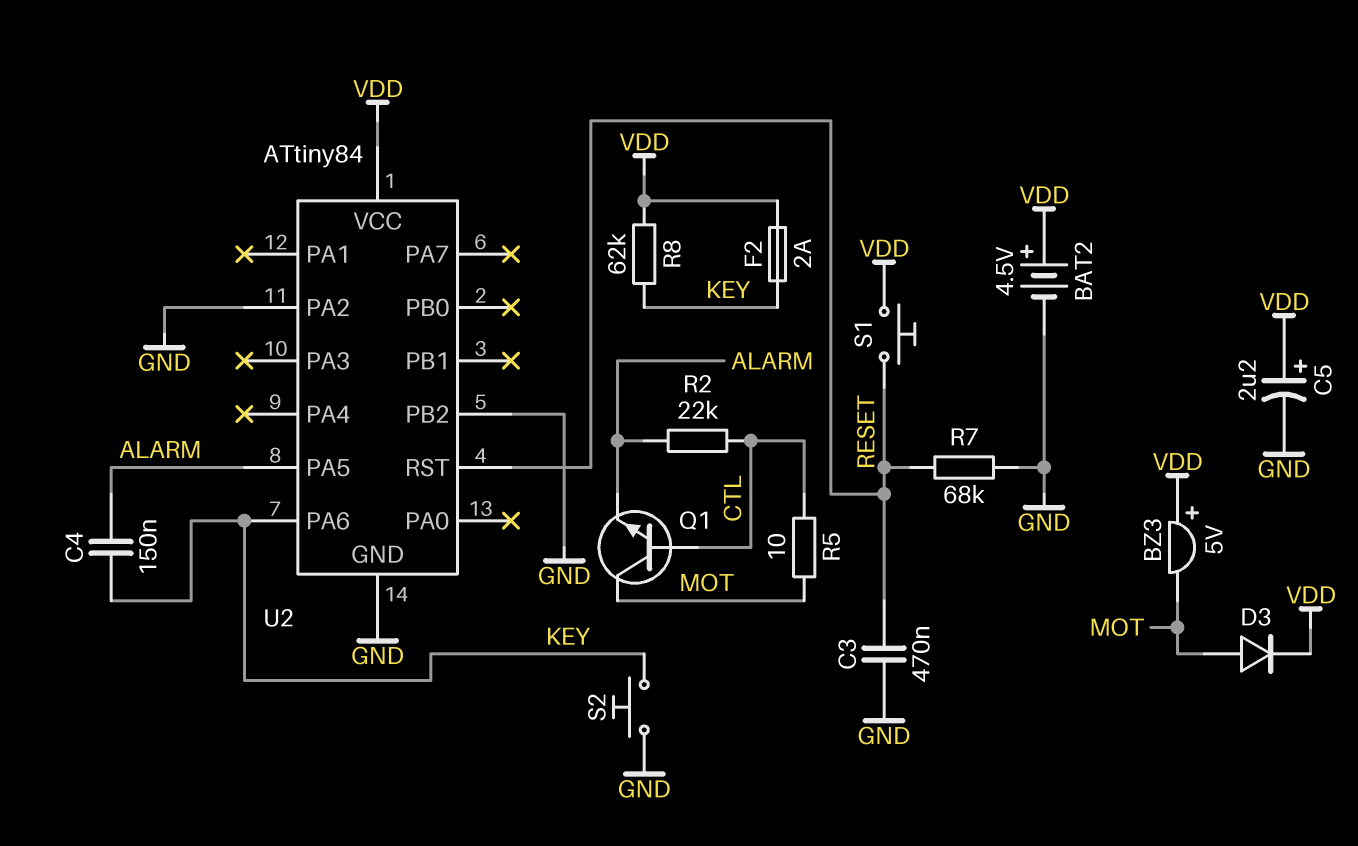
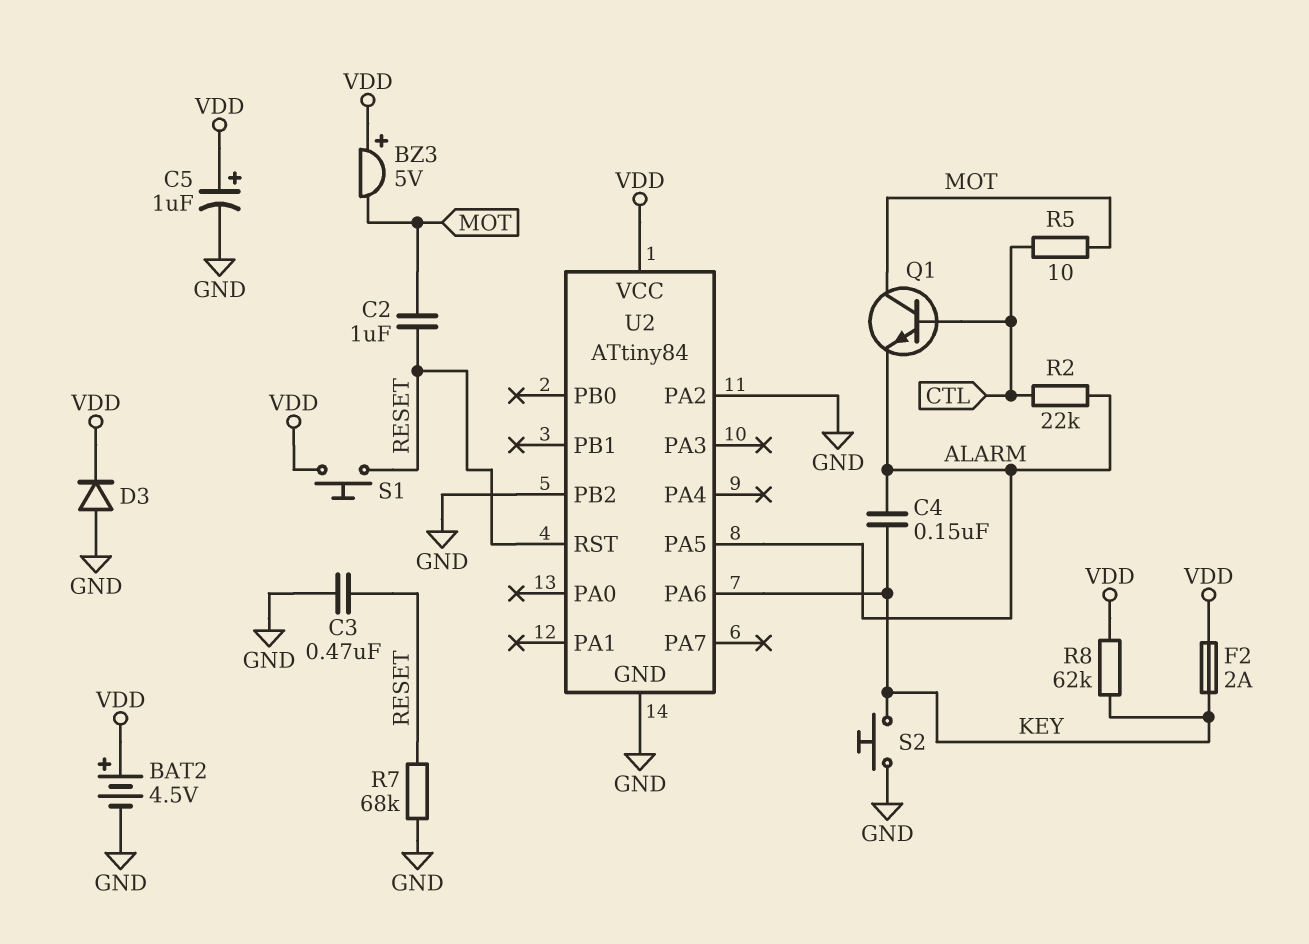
C2: none -> 1uF (MOT, RESET)
C5: 2.2uF (plus VDD, minus GND) -> 1uF (plus VDD, minus GND)
D3: diode (A MOT, K VDD) -> diode (A GND, K VDD)

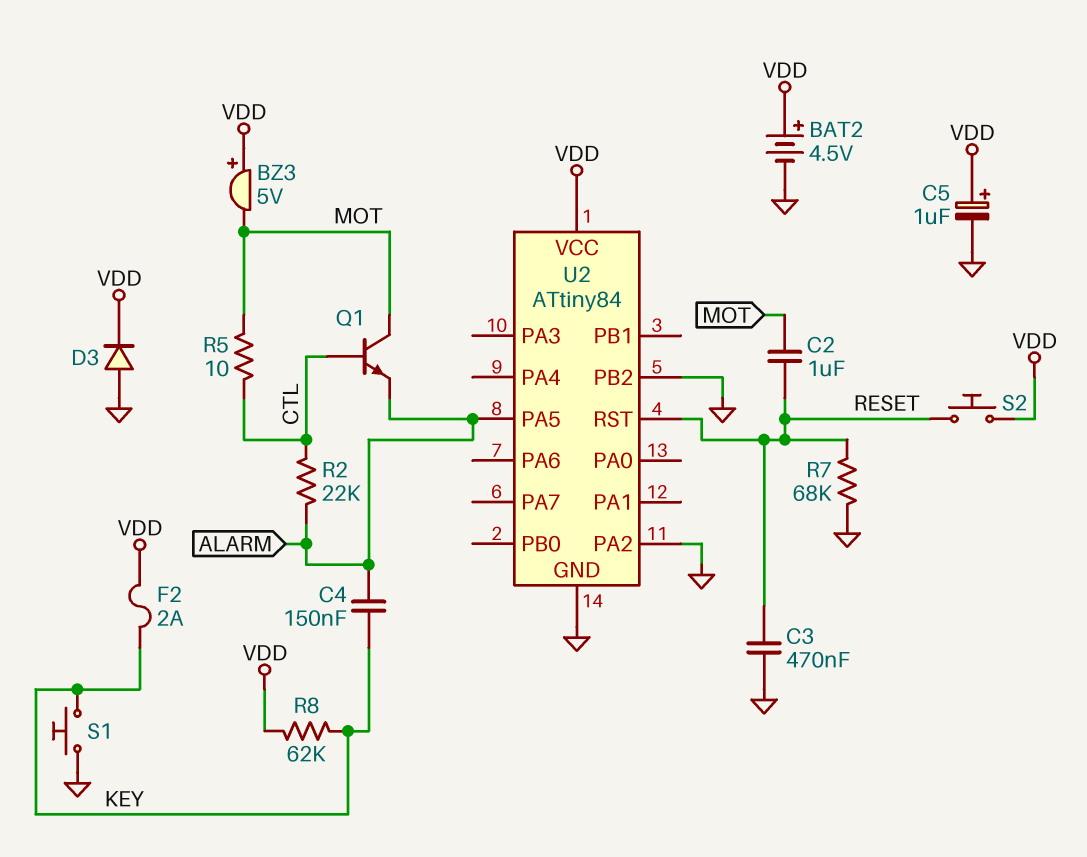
S1: button (RESET, VDD) -> button (GND, KEY)
S2: button (GND, KEY) -> button (RESET, VDD)
U2 pin PA6: KEY -> none

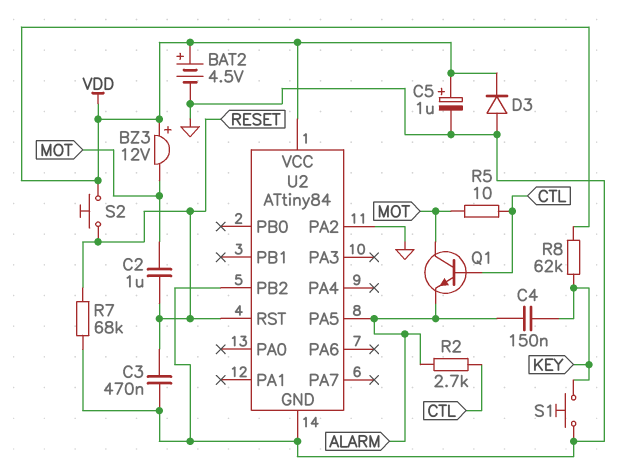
BZ3: buzzer 5V (plus VDD, minus MOT) -> buzzer 12V (plus VDD, minus MOT)
F2: 2A (KEY, VDD) -> none
R2: 22k (ALARM, CTL) -> 2.7k (ALARM, CTL)

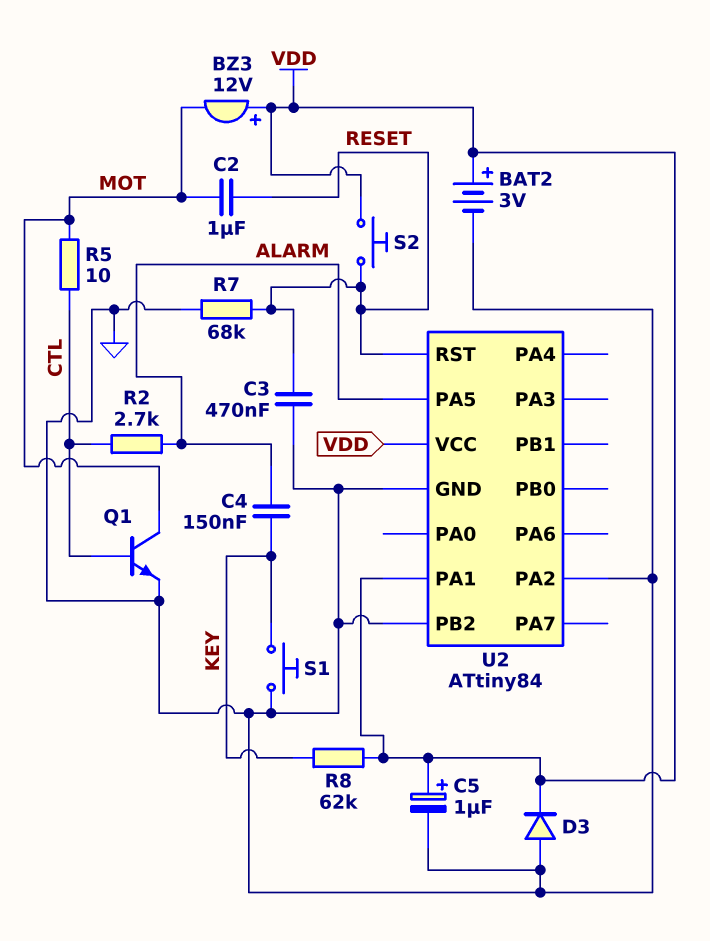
BAT2: 4.5V (plus VDD, minus GND) -> 3V (plus VDD, minus GND)
Q1: NPN (B CTL, C MOT, E ALARM) -> NPN (B CTL, C MOT, E GND)
U2 pin PA1: none -> VDD

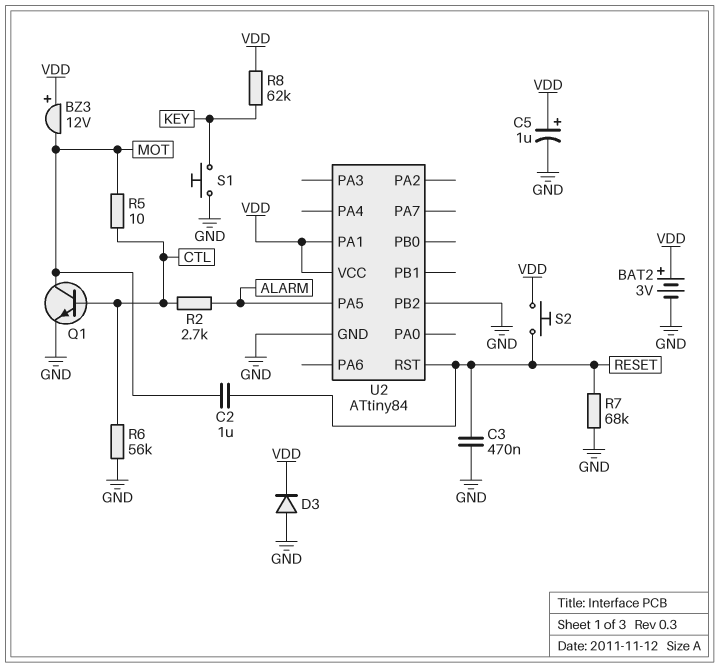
C4: 150nF (ALARM, KEY) -> none
R6: none -> 56k (CTL, GND)
U2 pin PA2: GND -> none

